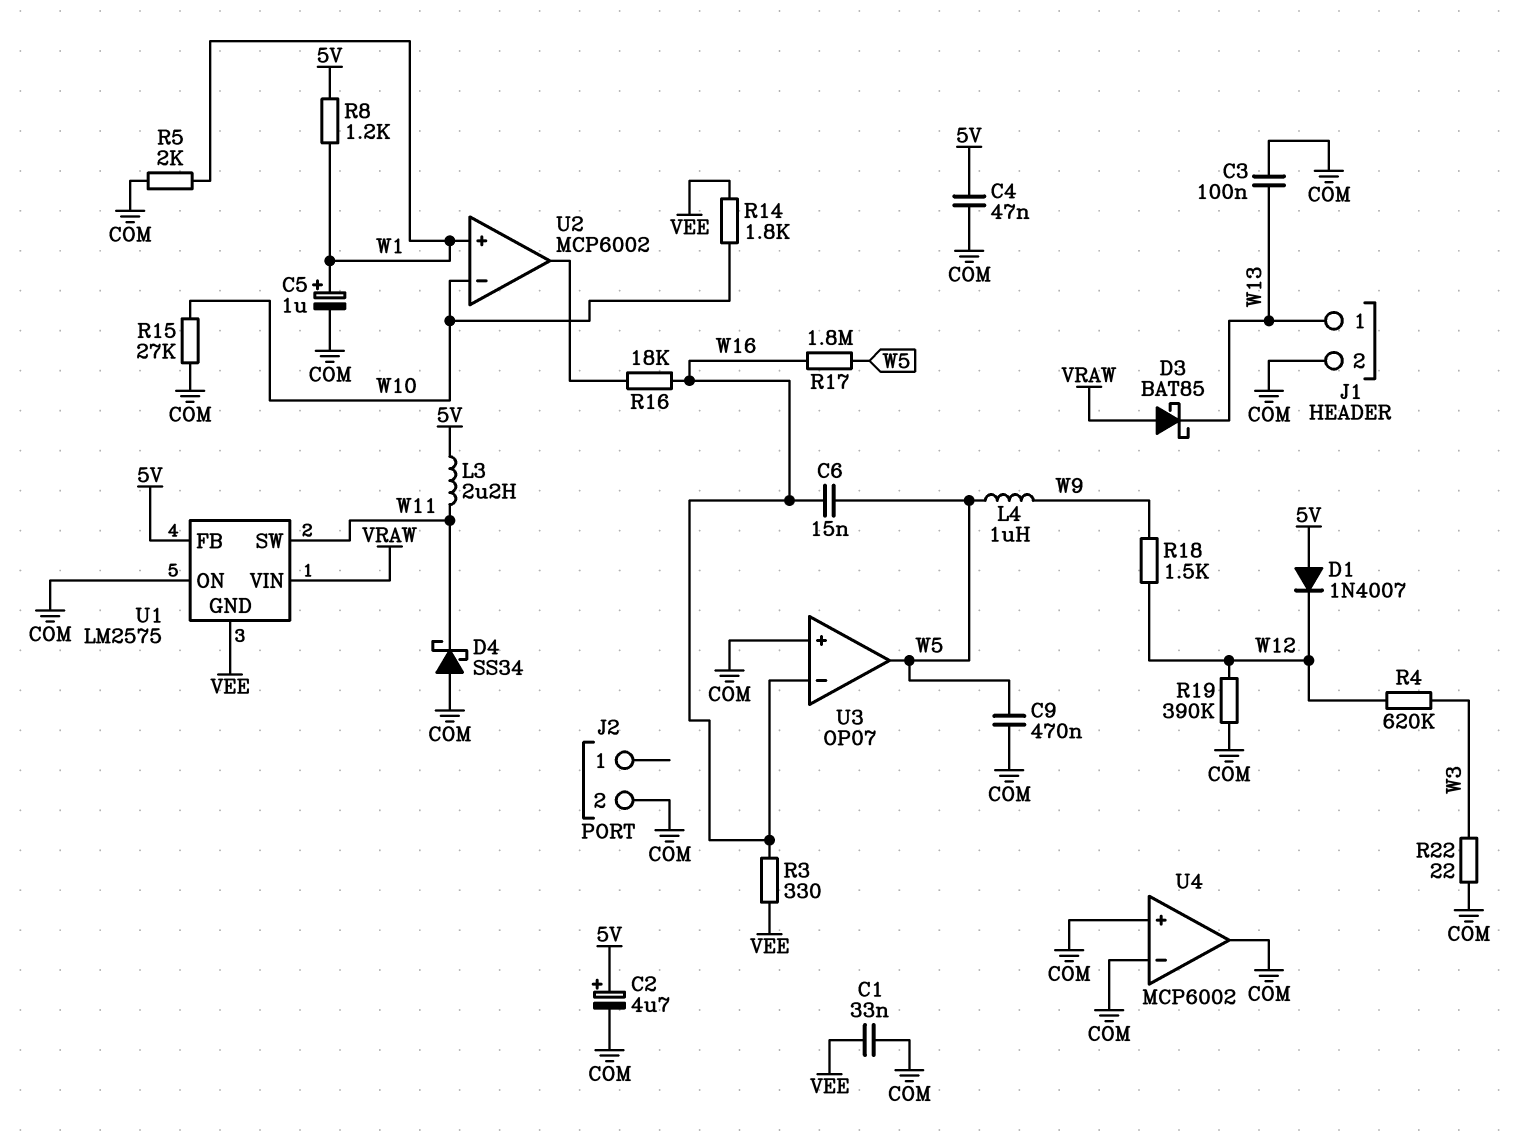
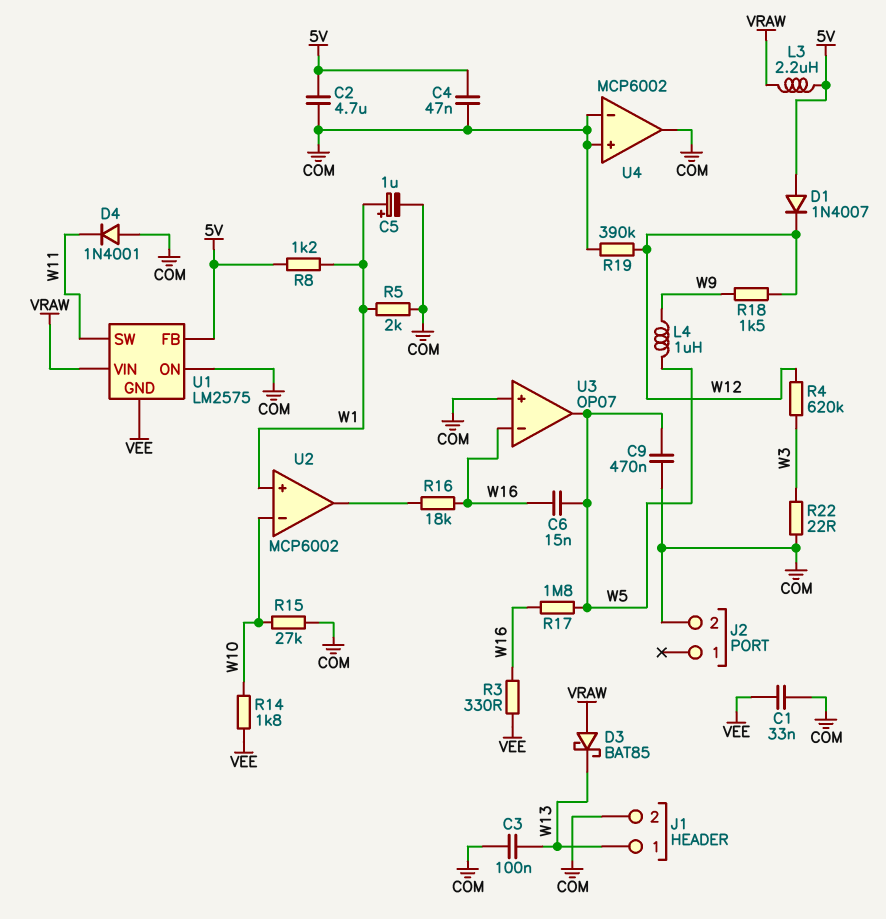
C2: 4.7uF (plus 5V, minus COM) -> 4.7uF (5V, COM)
D4: schottky SS34 (A COM, K W11) -> diode 1N4001 (A COM, K W11)
L3: 2.2uH (5V, W11) -> 2.2uH (5V, VRAW)

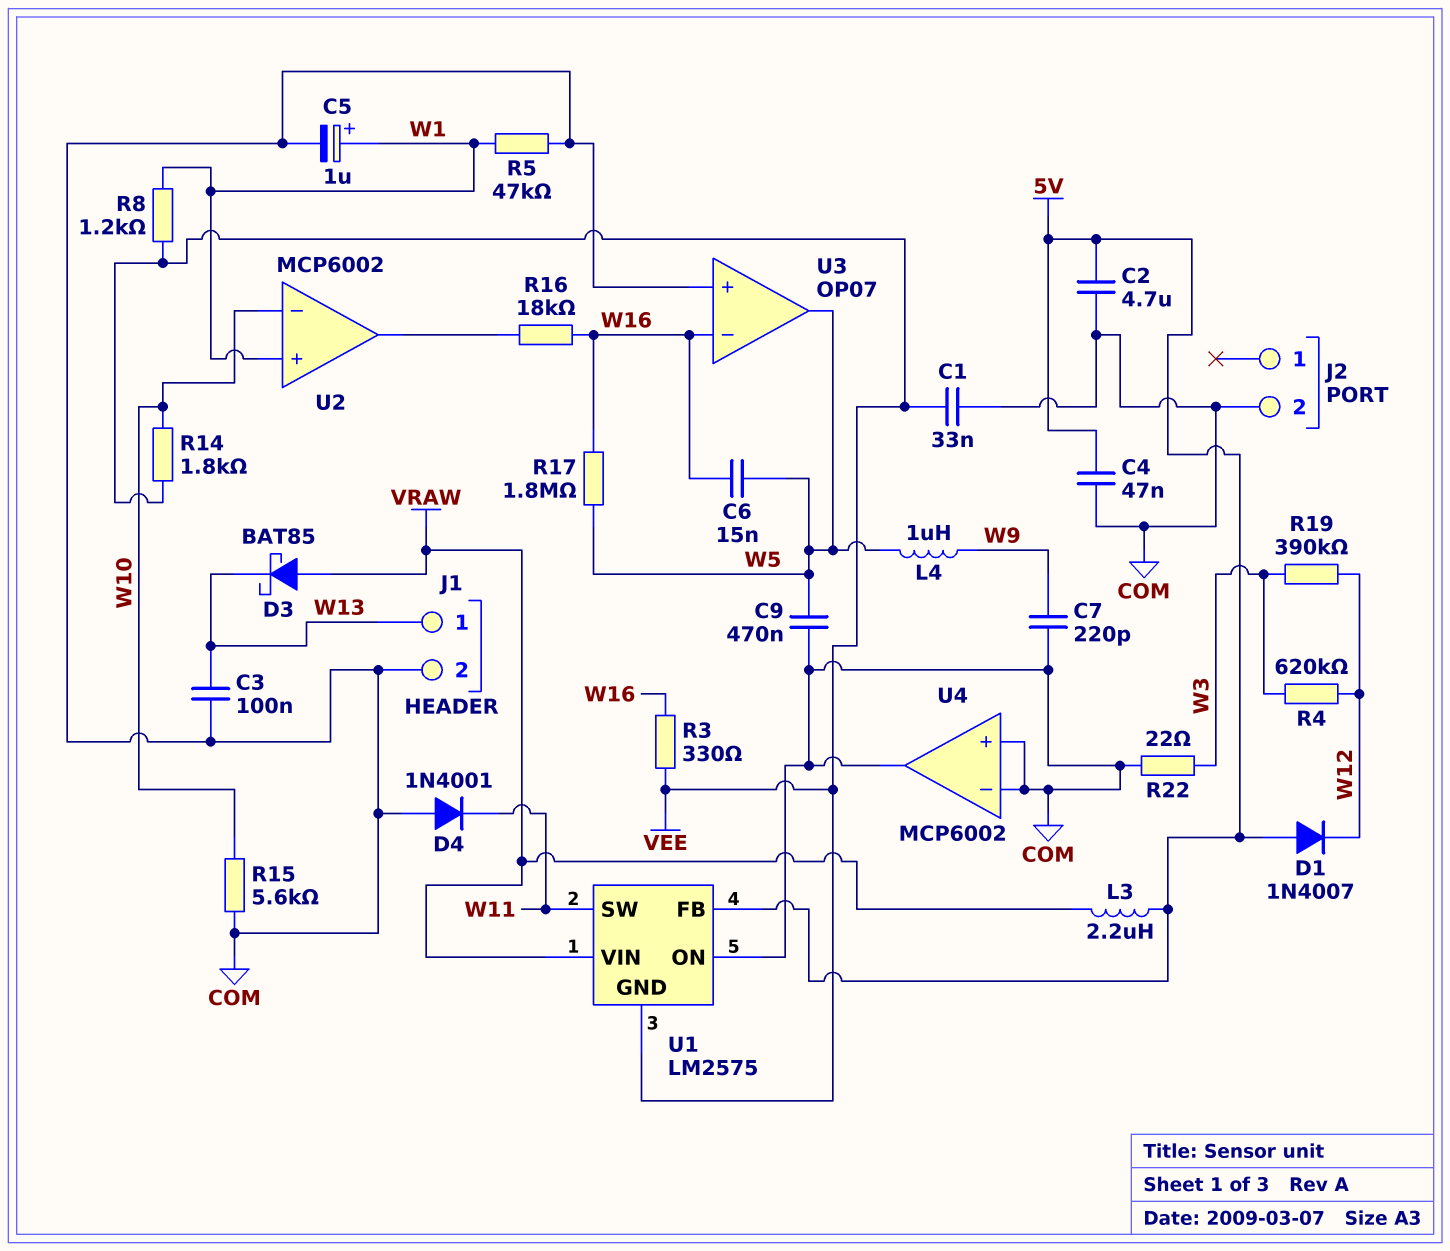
C7: none -> 220pF (COM, W9)
R5: 2k (COM, W1) -> 47k (COM, W1)
R8: 1.2k (5V, W1) -> 1.2k (VEE, W1)
R15: 27k (COM, W10) -> 5.6k (COM, W10)
R18: 1.5k (W9, W12) -> none
R19: 390k (COM, W12) -> 390k (W3, W12)

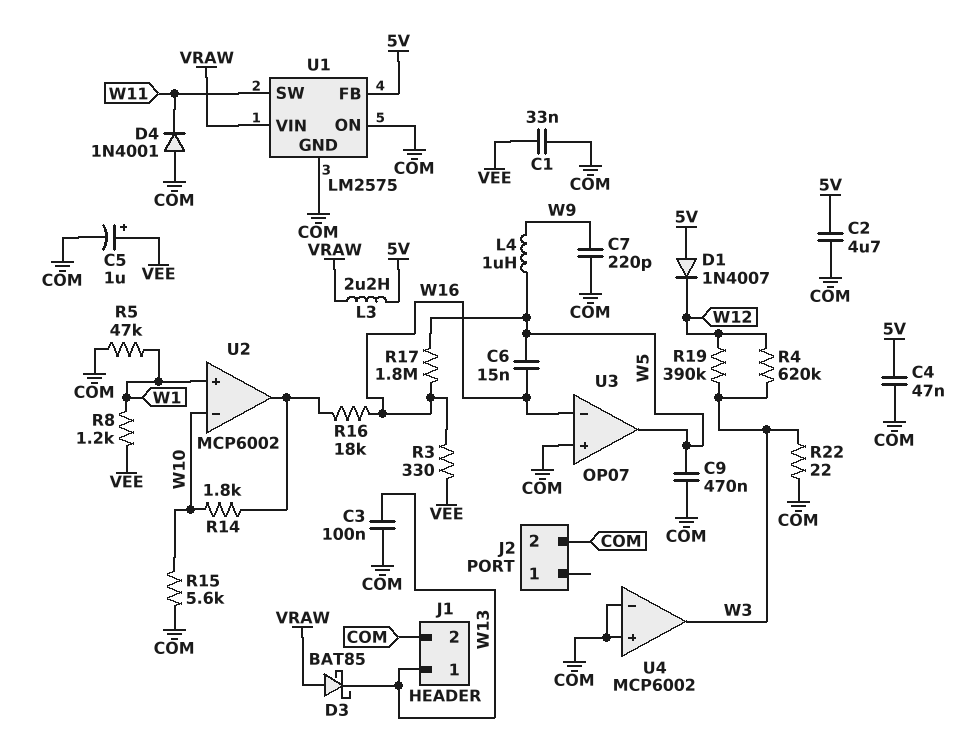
C5: 1uF (plus W1, minus COM) -> 1uF (plus VEE, minus COM)
R14: 1.8k (VEE, W10) -> 1.8k (U2/out, W10)
U1 pin GND: VEE -> COM
U4 pin out: COM -> W3

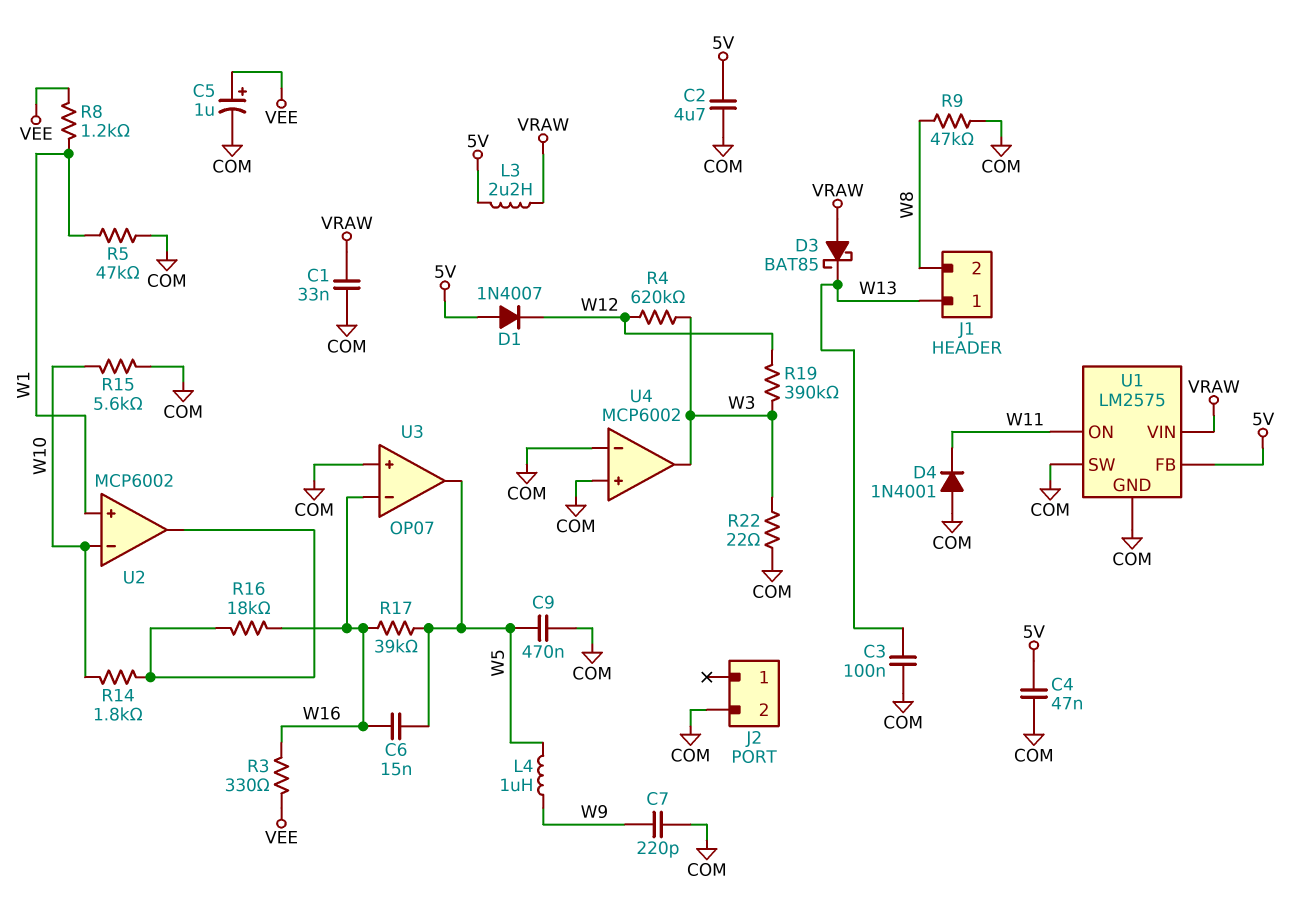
C1: 33nF (COM, VEE) -> 33nF (COM, VRAW)
J1 pin 2: COM -> W8
R9: none -> 47k (COM, W8)
R17: 1.8M (W5, W16) -> 39k (W5, W16)
U1 pin ON: COM -> W11
U1 pin SW: W11 -> COM

